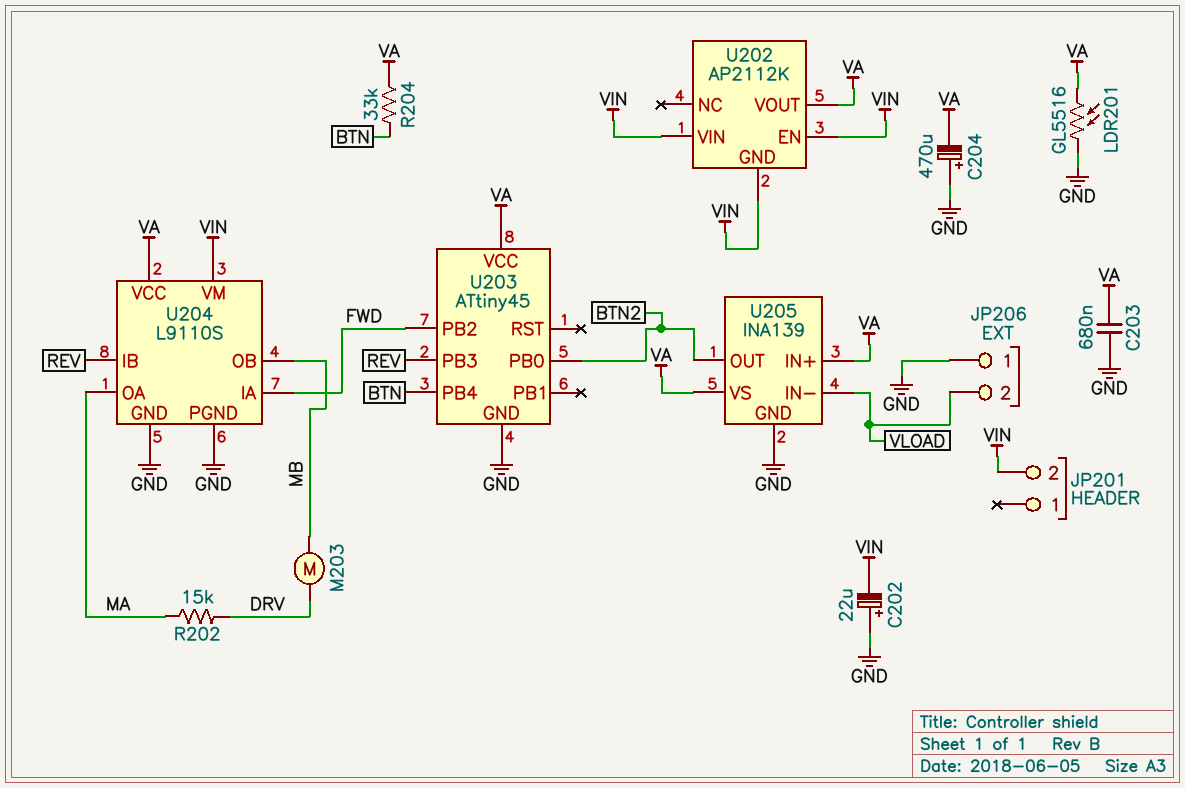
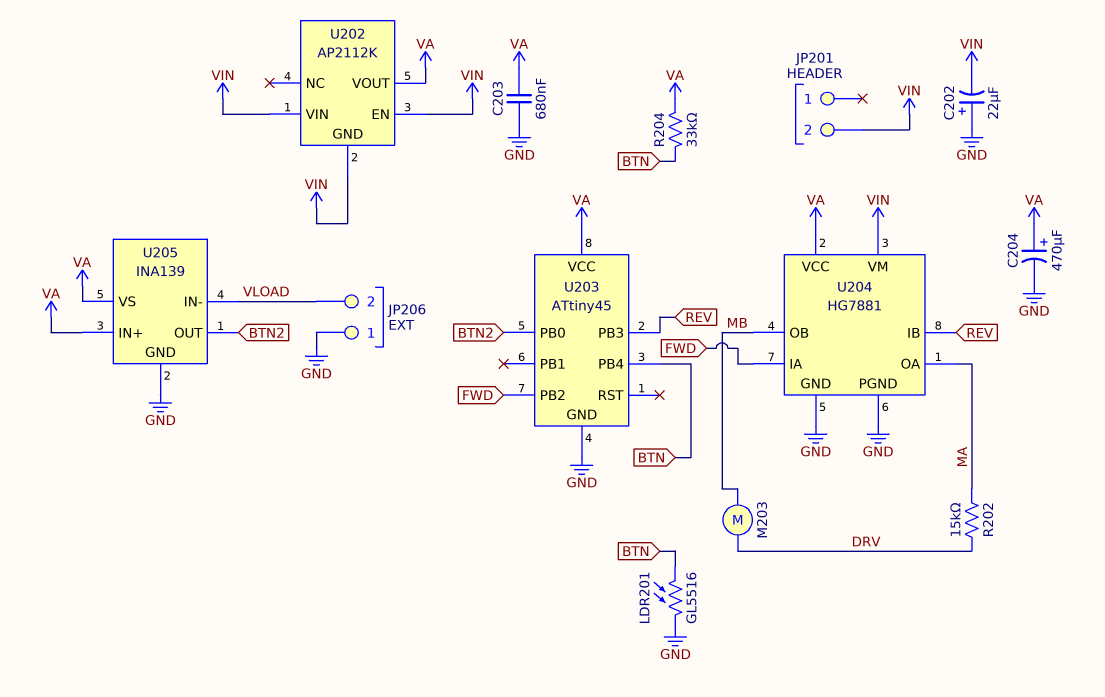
C204: 470uF (plus GND, minus VA) -> 470uF (plus VA, minus GND)
LDR201: GL5516 (GND, VA) -> GL5516 (BTN, GND)
U204: L9110S -> HG7881

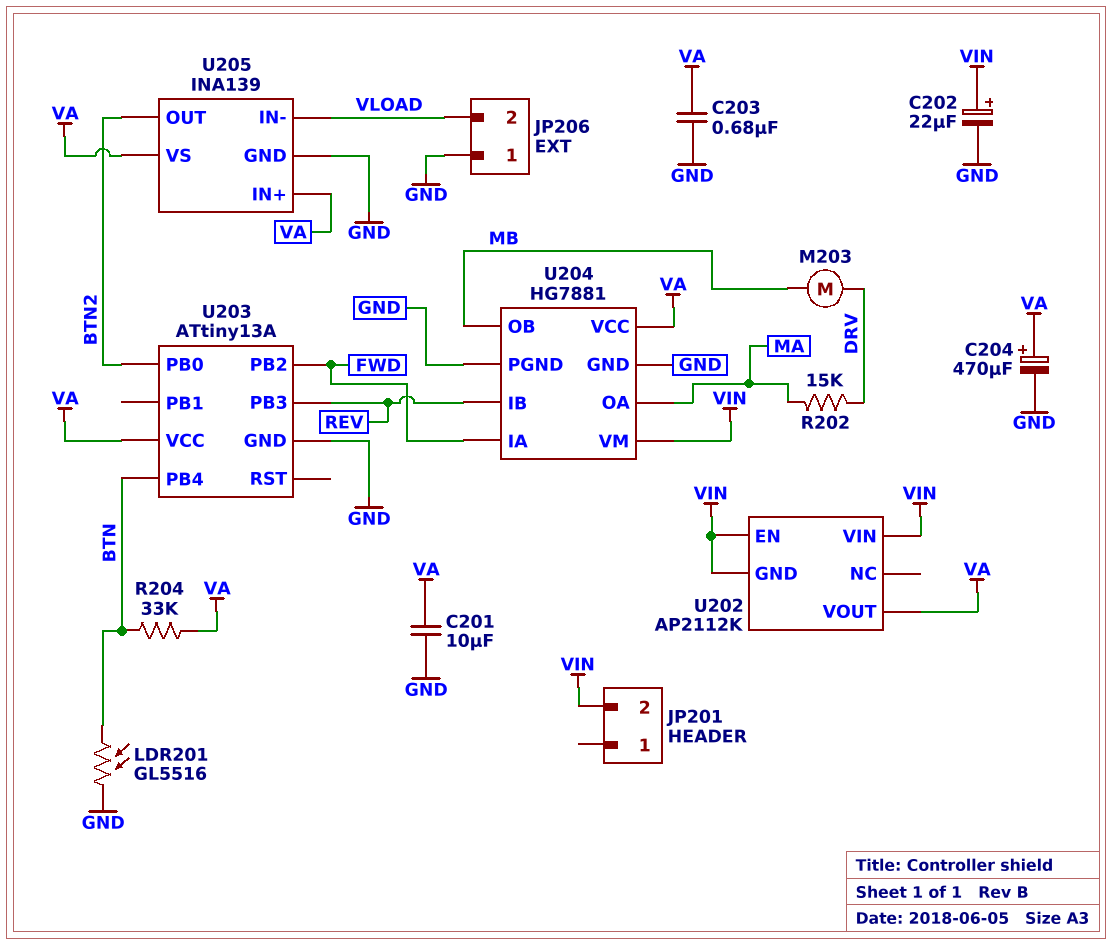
C201: none -> 10uF (GND, VA)
C202: 22uF (plus GND, minus VIN) -> 22uF (plus VIN, minus GND)
U203: ATtiny45 -> ATtiny13A

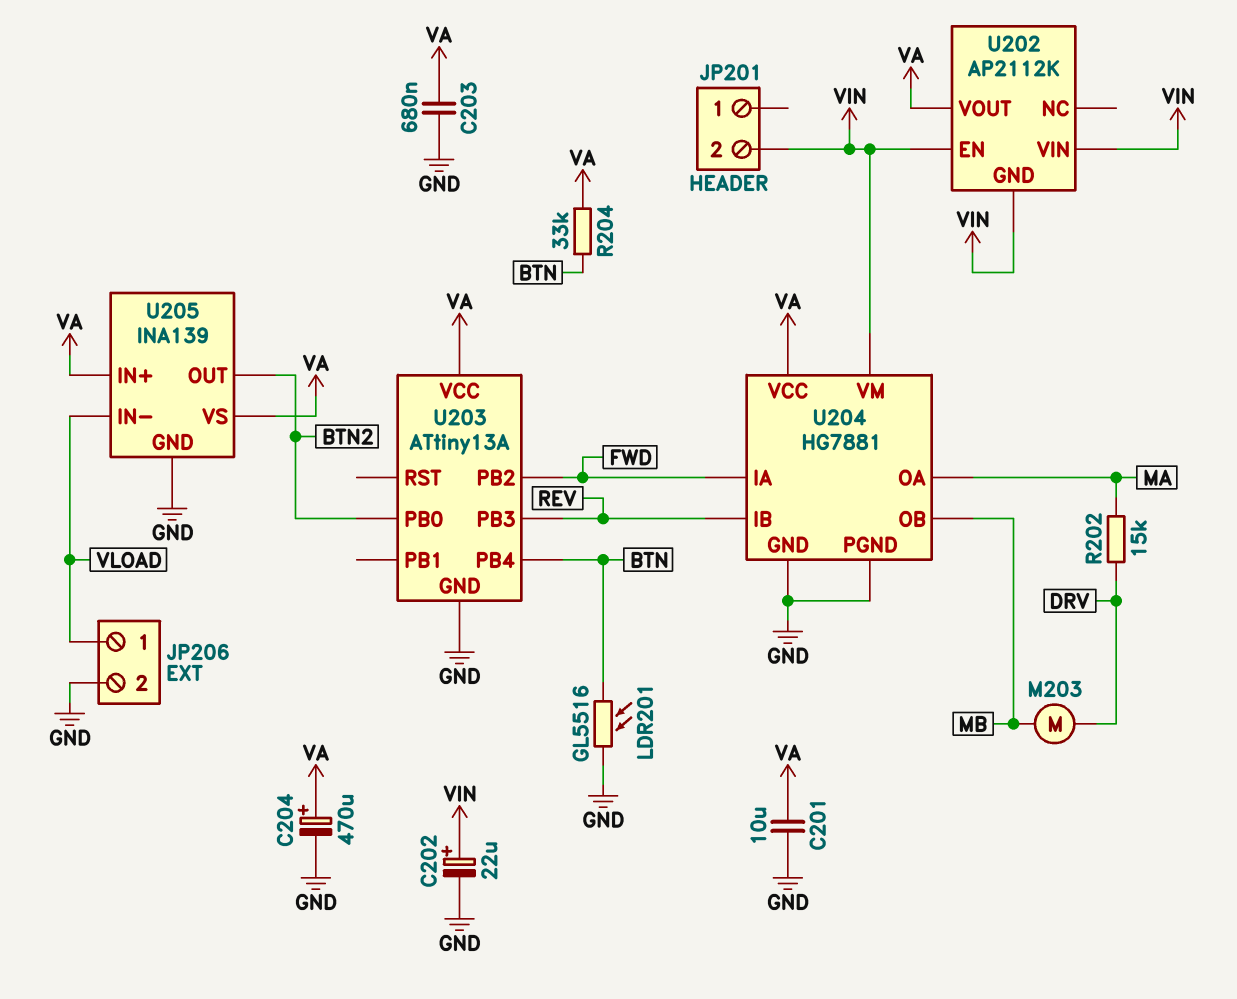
JP206 pin 1: GND -> VLOAD
JP206 pin 2: VLOAD -> GND

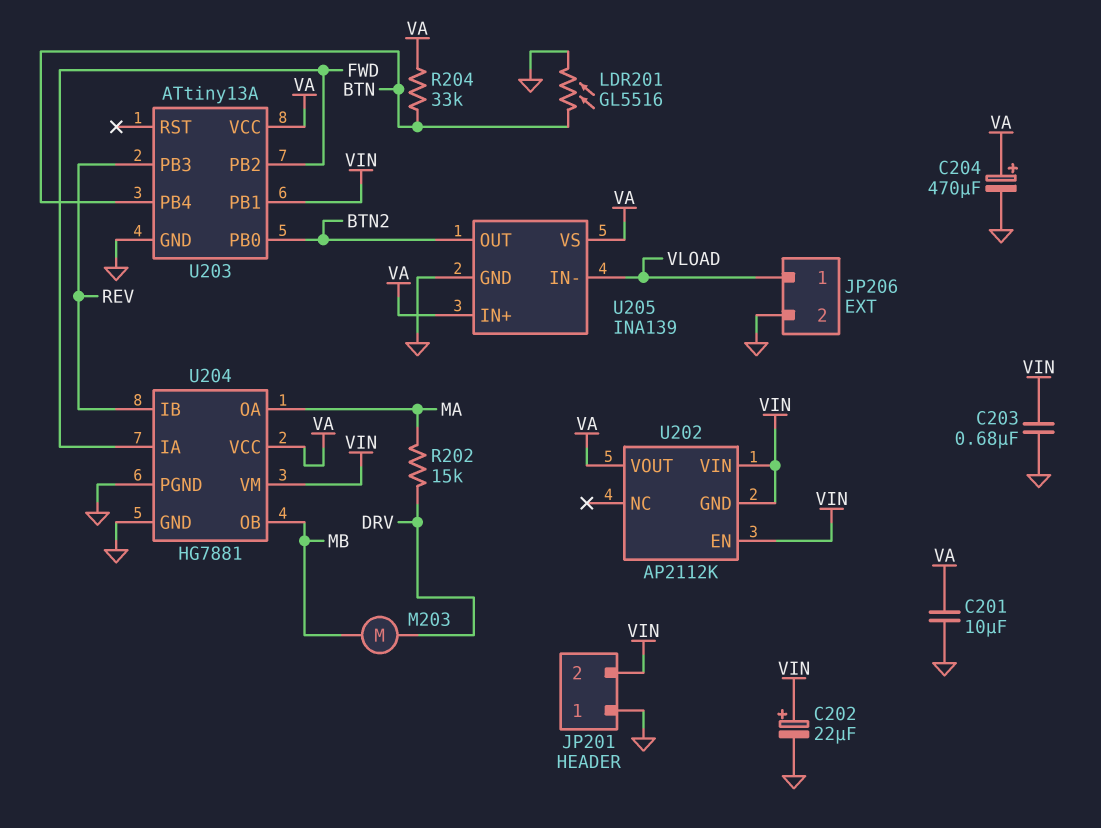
C203: 680nF (GND, VA) -> 680nF (GND, VIN)
JP201 pin 1: none -> GND
U203 pin PB1: none -> VIN

